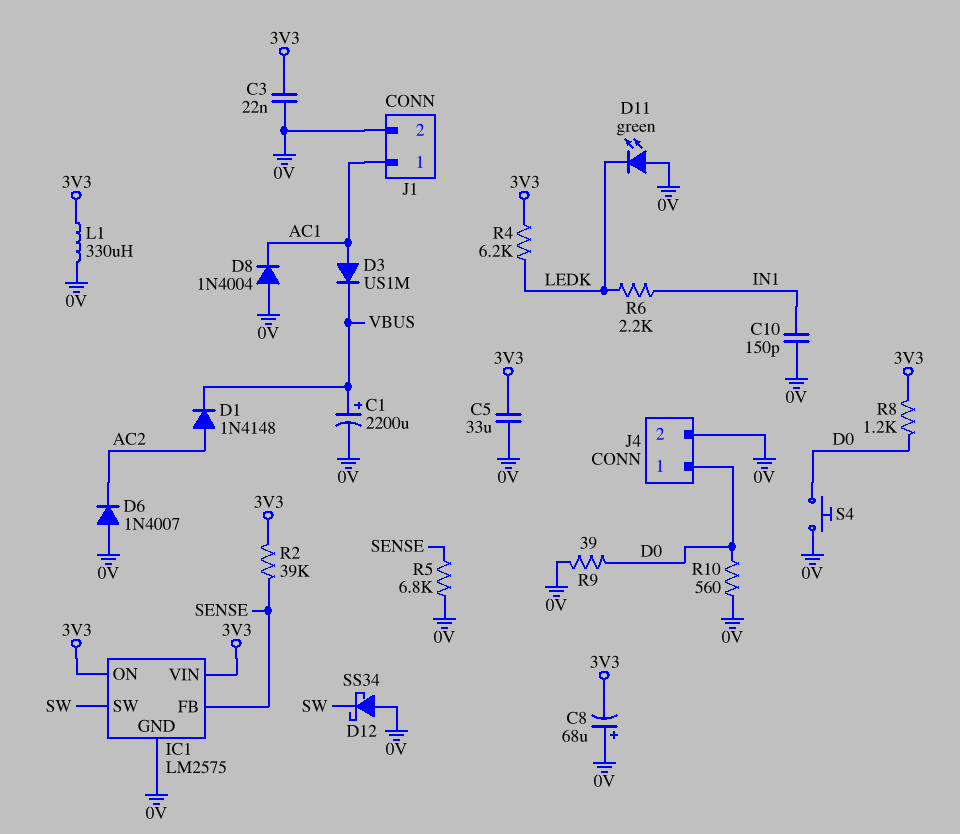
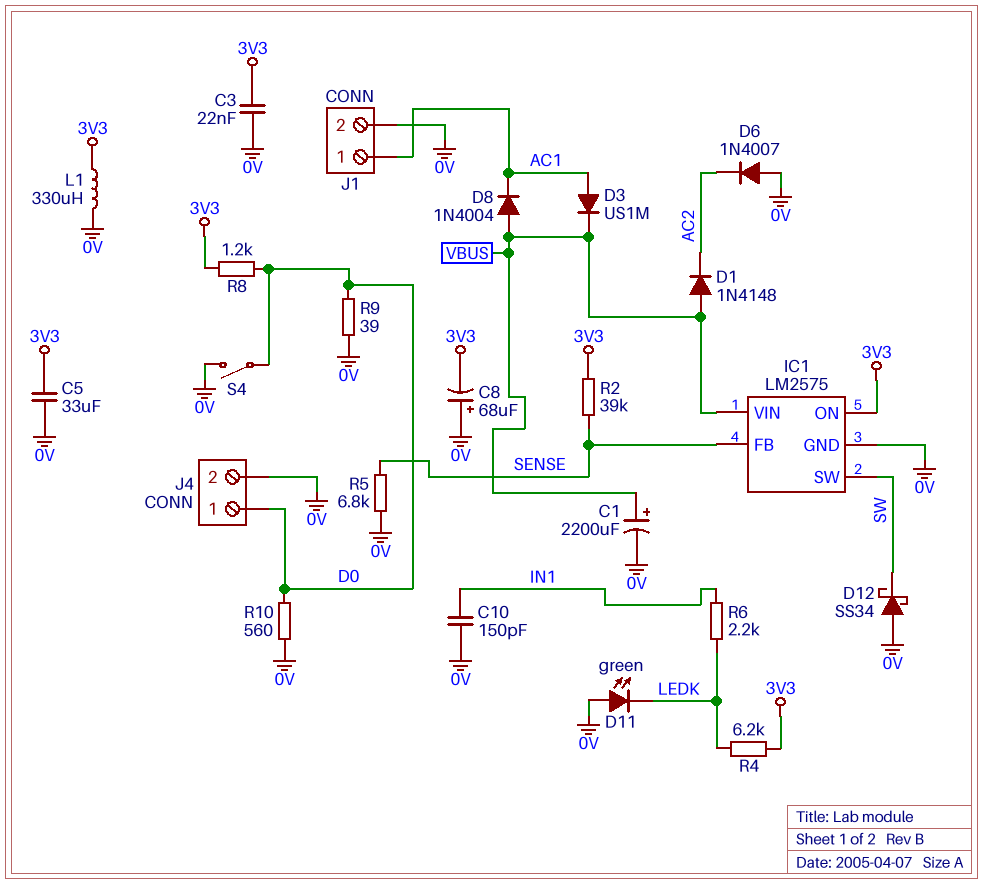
D1: diode 1N4148 (A AC2, K VBUS) -> diode 1N4148 (A VBUS, K AC2)
D8: diode 1N4004 (A 0V, K AC1) -> diode 1N4004 (A VBUS, K AC1)
IC1 pin VIN: 3V3 -> VBUS
S4: button (0V, D0) -> switch (0V, D0)

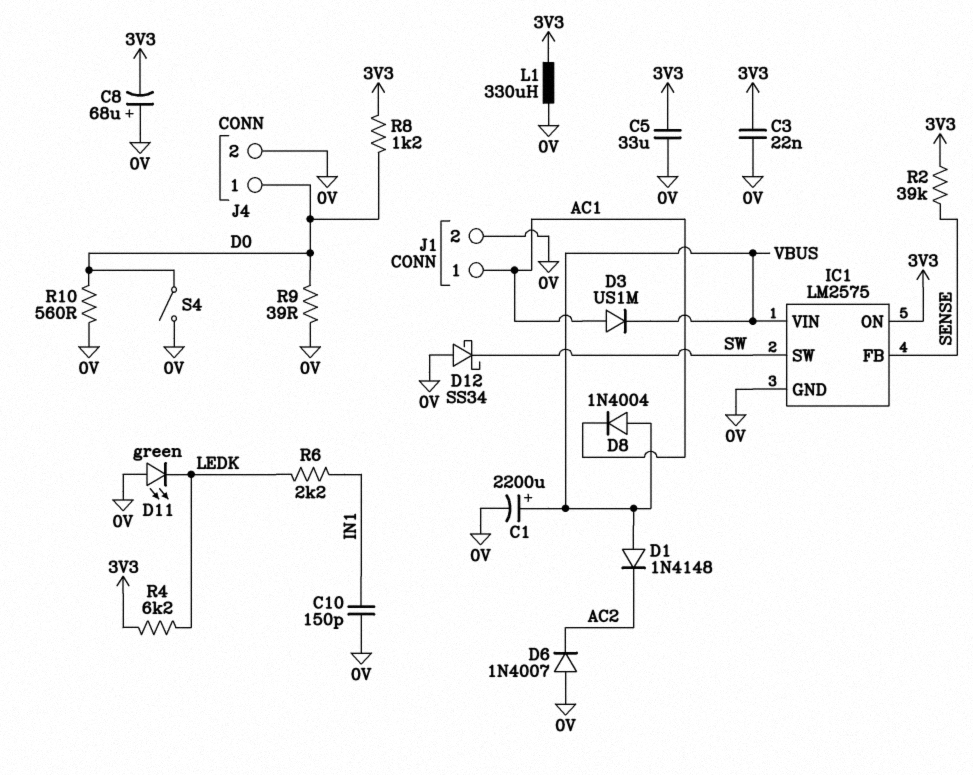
R5: 6.8k (0V, SENSE) -> none

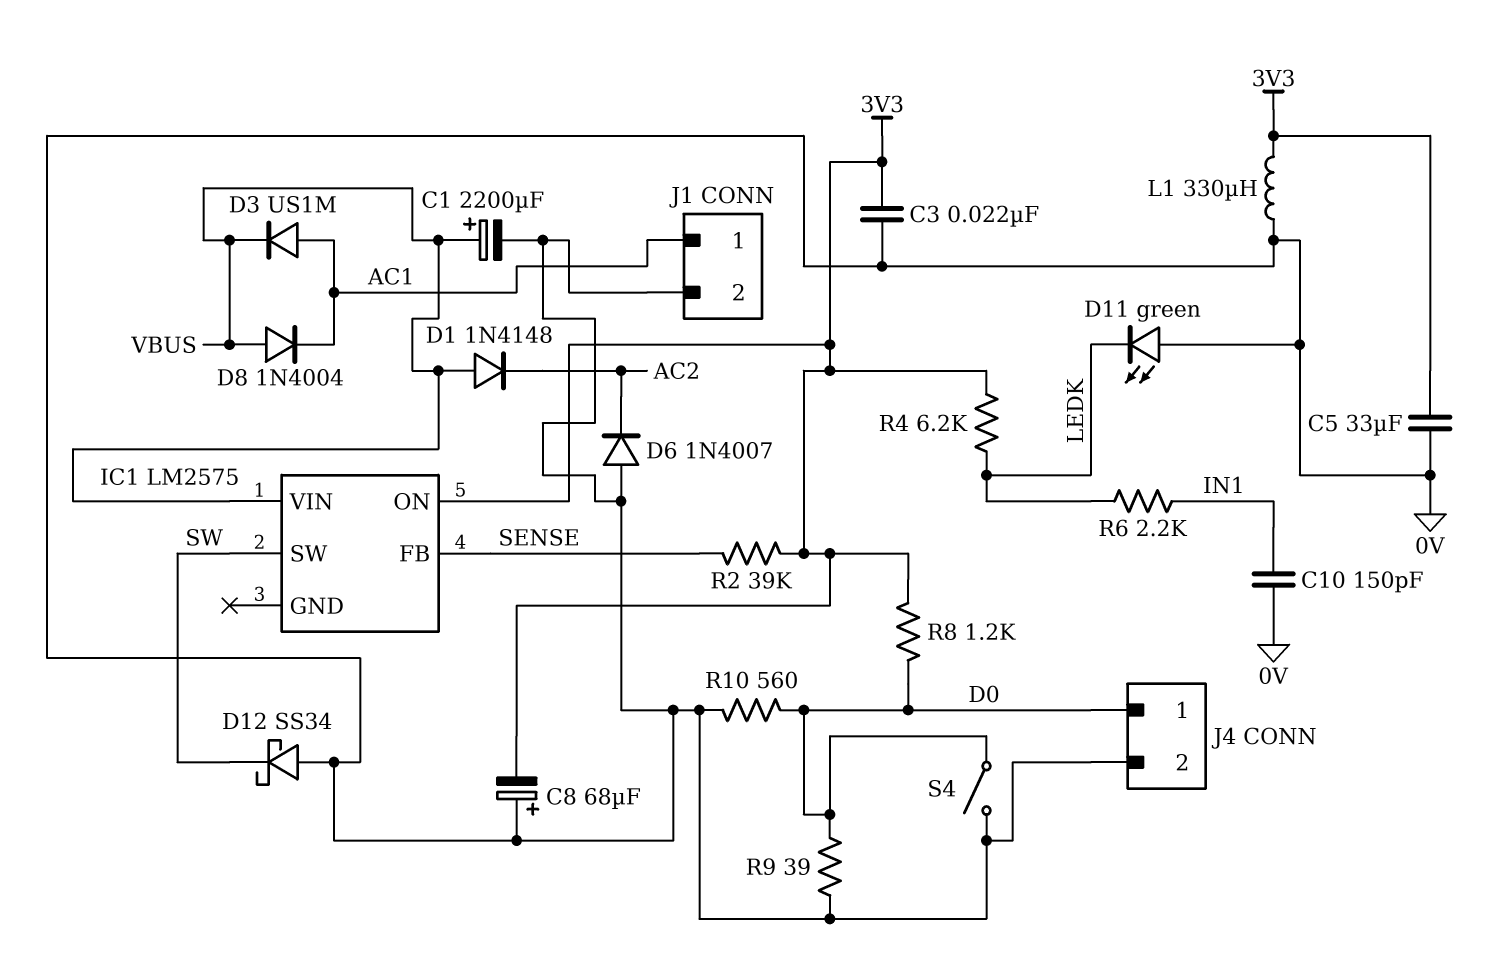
IC1 pin GND: 0V -> none

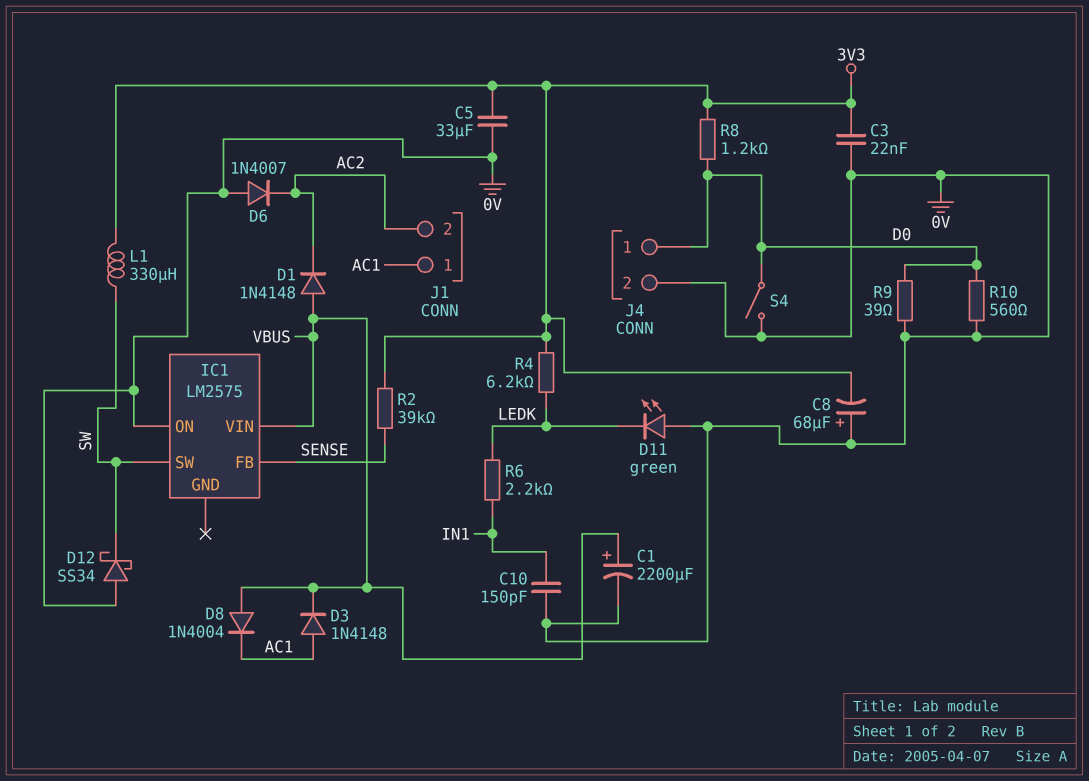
D3: diode US1M (A AC1, K VBUS) -> diode 1N4148 (A AC1, K VBUS)
IC1 pin ON: 3V3 -> 0V
J1 pin 2: 0V -> AC2
L1: 330uH (0V, 3V3) -> 330uH (3V3, SW)

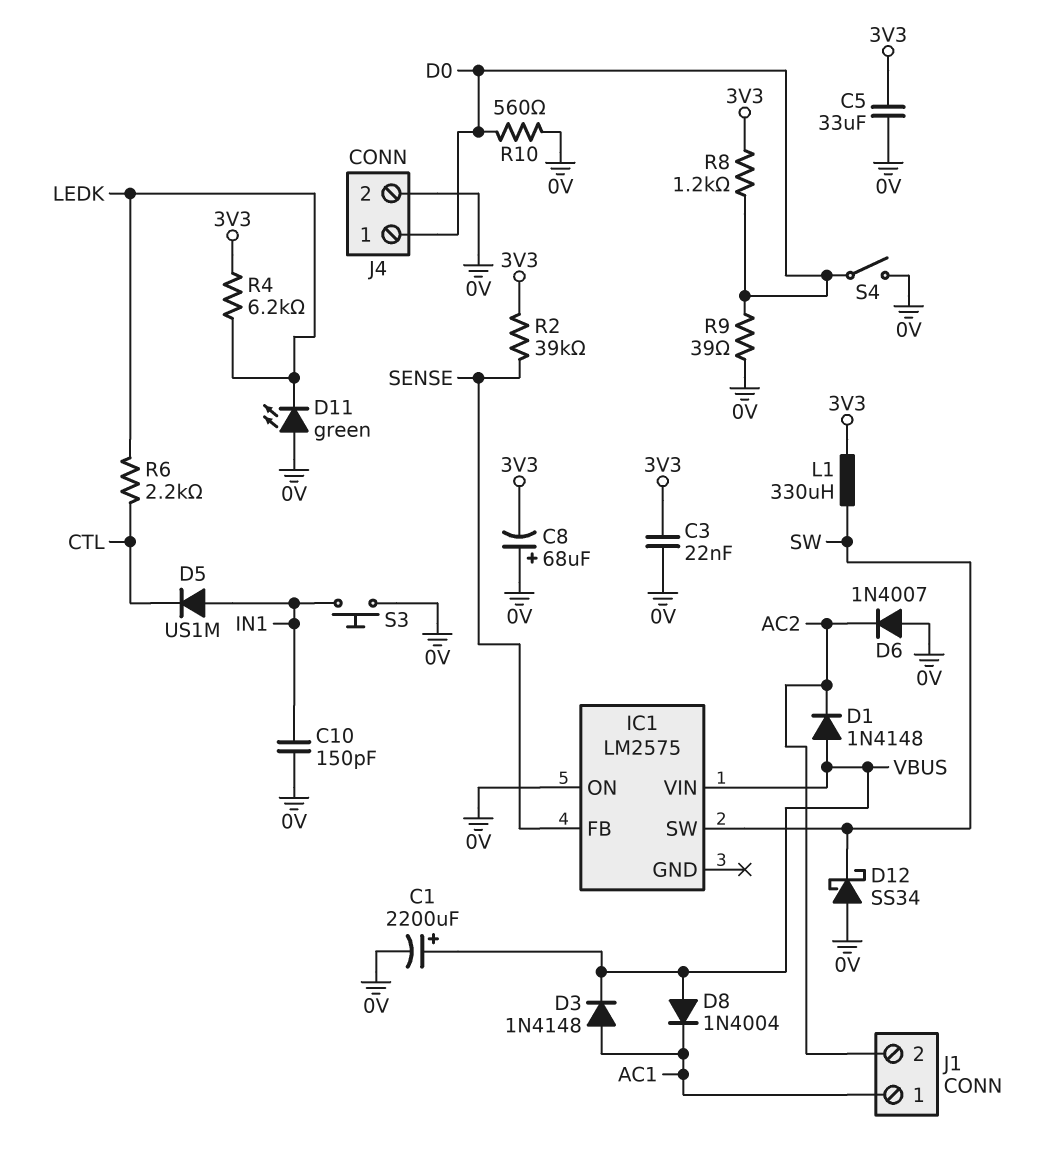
D5: none -> diode US1M (A IN1, K CTL)
R6: 2.2k (IN1, LEDK) -> 2.2k (CTL, LEDK)
S3: none -> button (0V, IN1)

